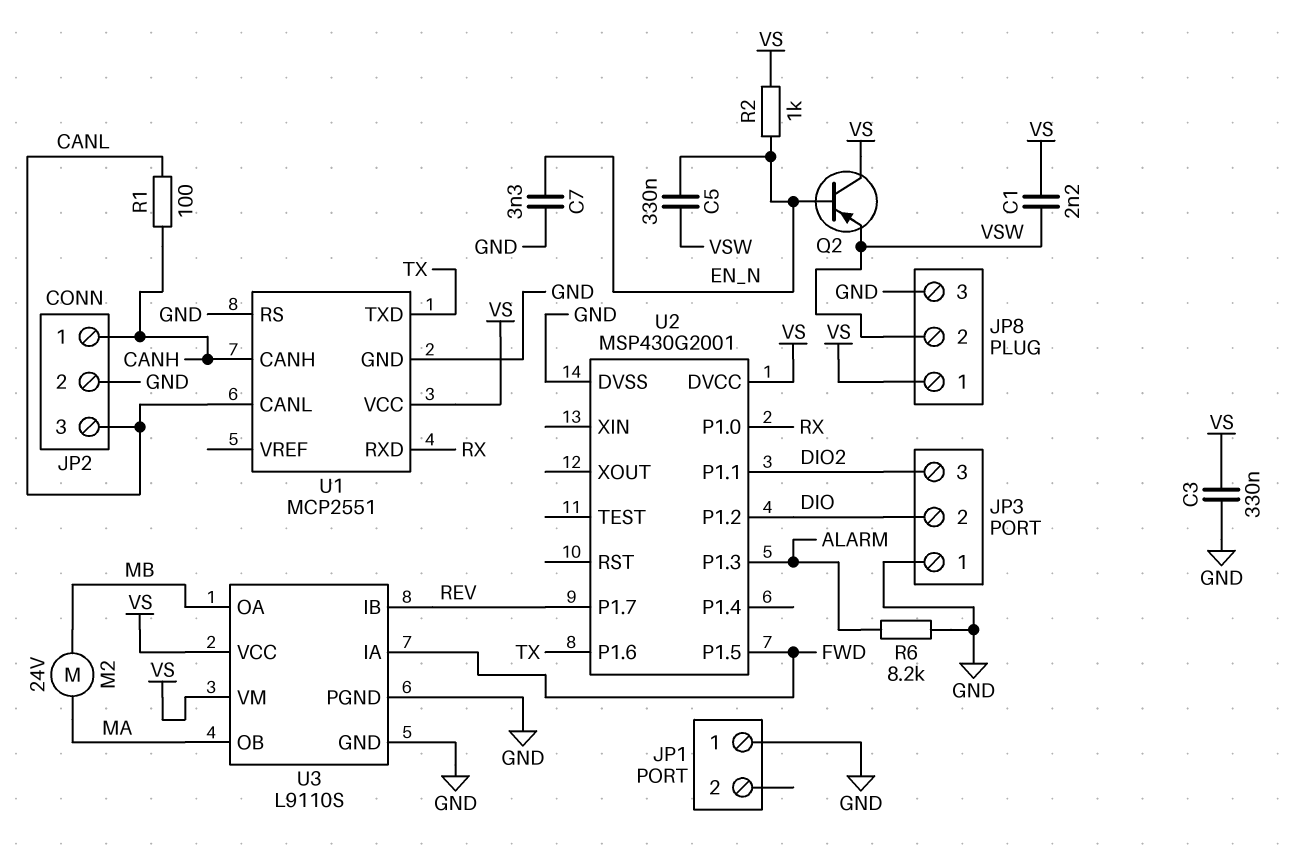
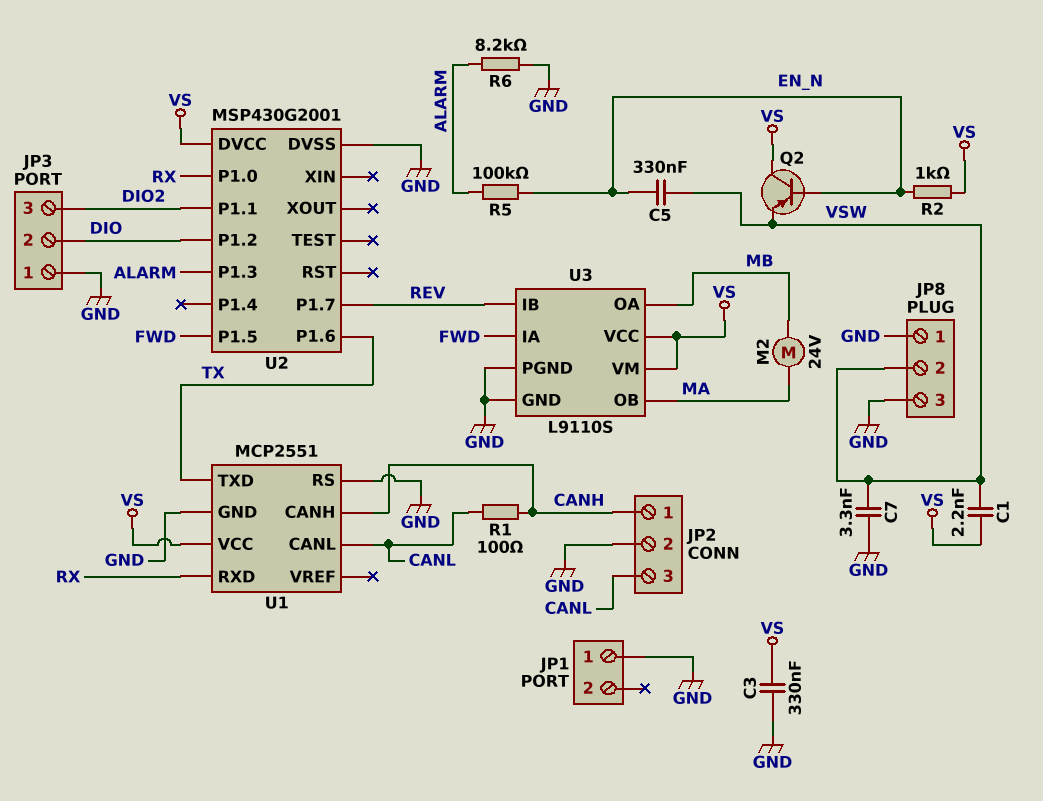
C7: 3.3nF (EN_N, GND) -> 3.3nF (GND, VSW)
JP8 pin 1: VS -> GND
R5: none -> 100k (ALARM, EN_N)

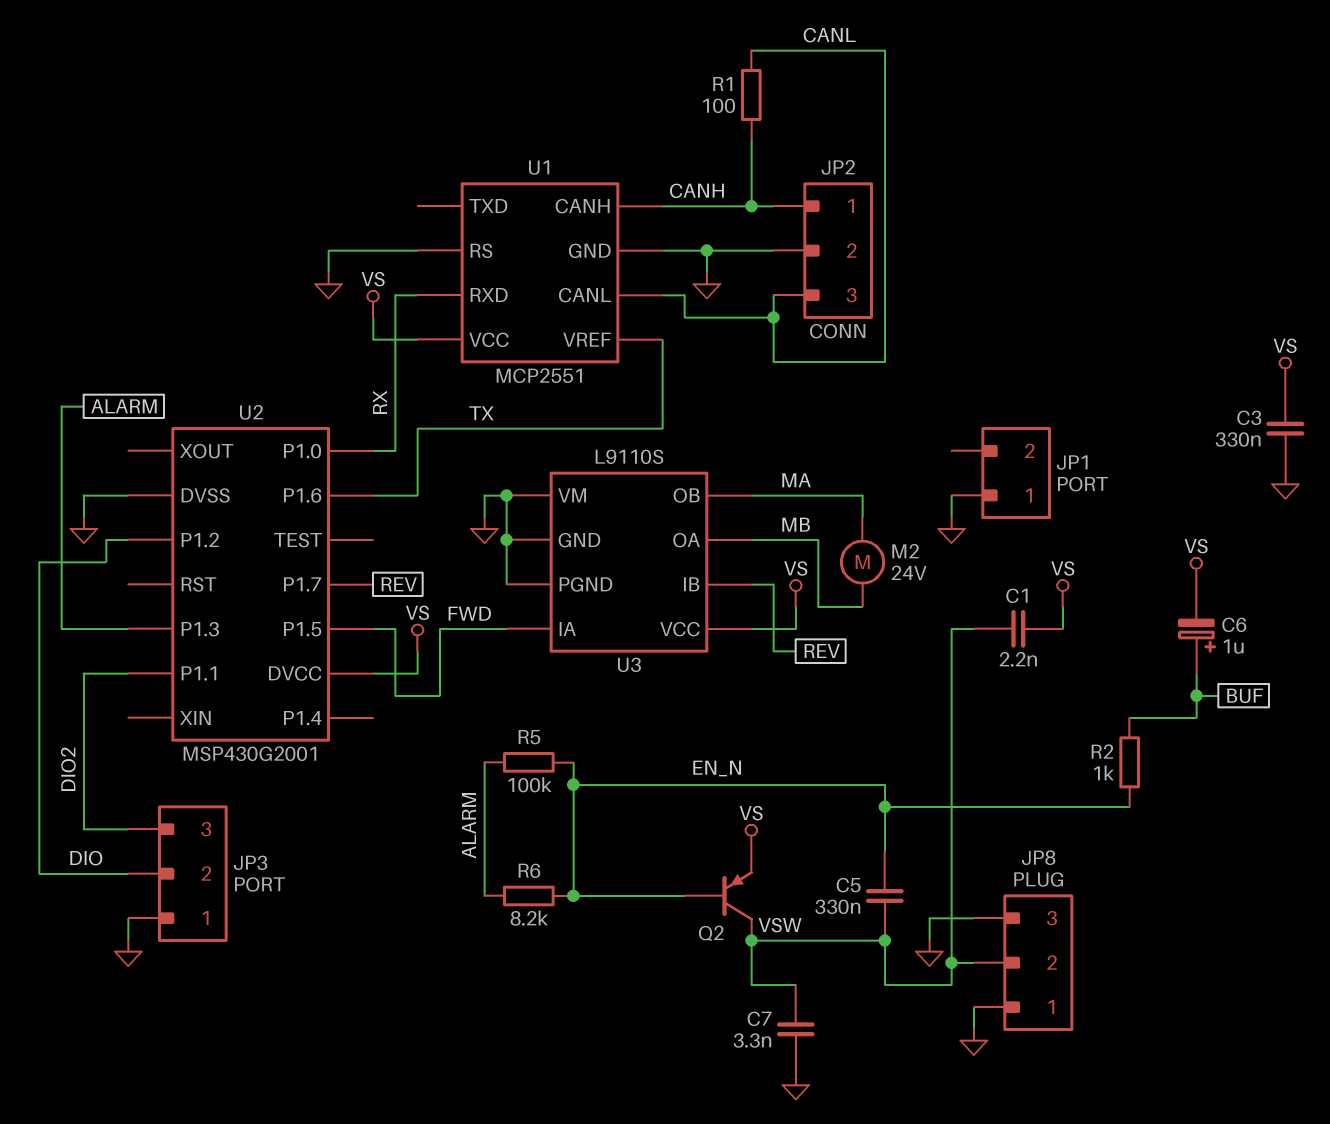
C6: none -> 1uF (plus BUF, minus VS)
Q2: PNP (B EN_N, C VS, E VSW) -> PNP (B EN_N, C VSW, E VS)
R2: 1k (EN_N, VS) -> 1k (BUF, EN_N)
R6: 8.2k (ALARM, GND) -> 8.2k (ALARM, EN_N)
U1 pin TXD: TX -> none
U1 pin VREF: none -> TX
U3 pin VM: VS -> GND

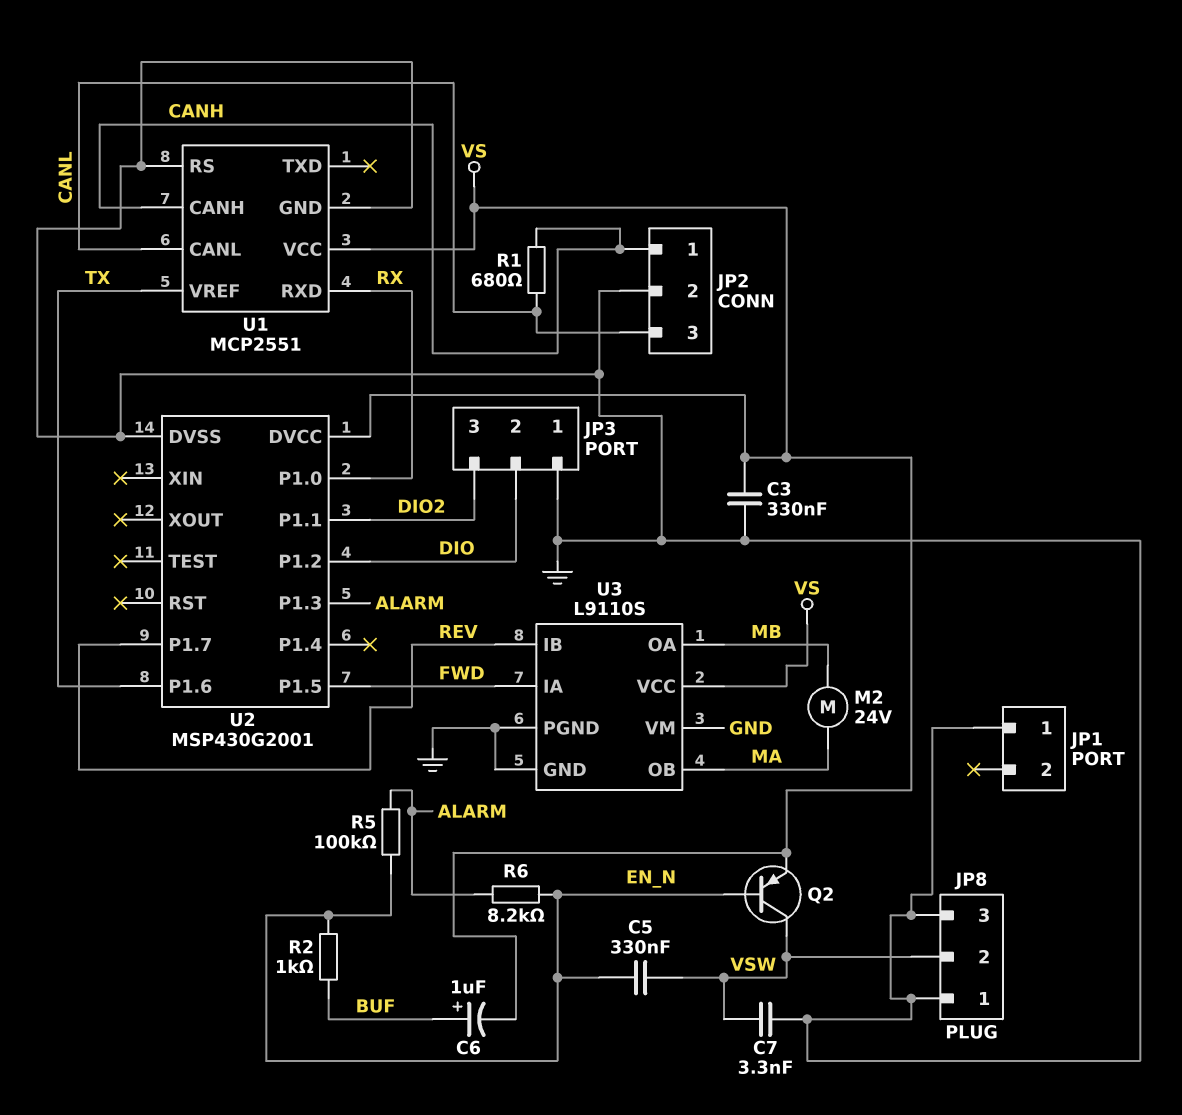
C1: 2.2nF (VS, VSW) -> none
R1: 100 (CANH, CANL) -> 680 (CANH, CANL)

